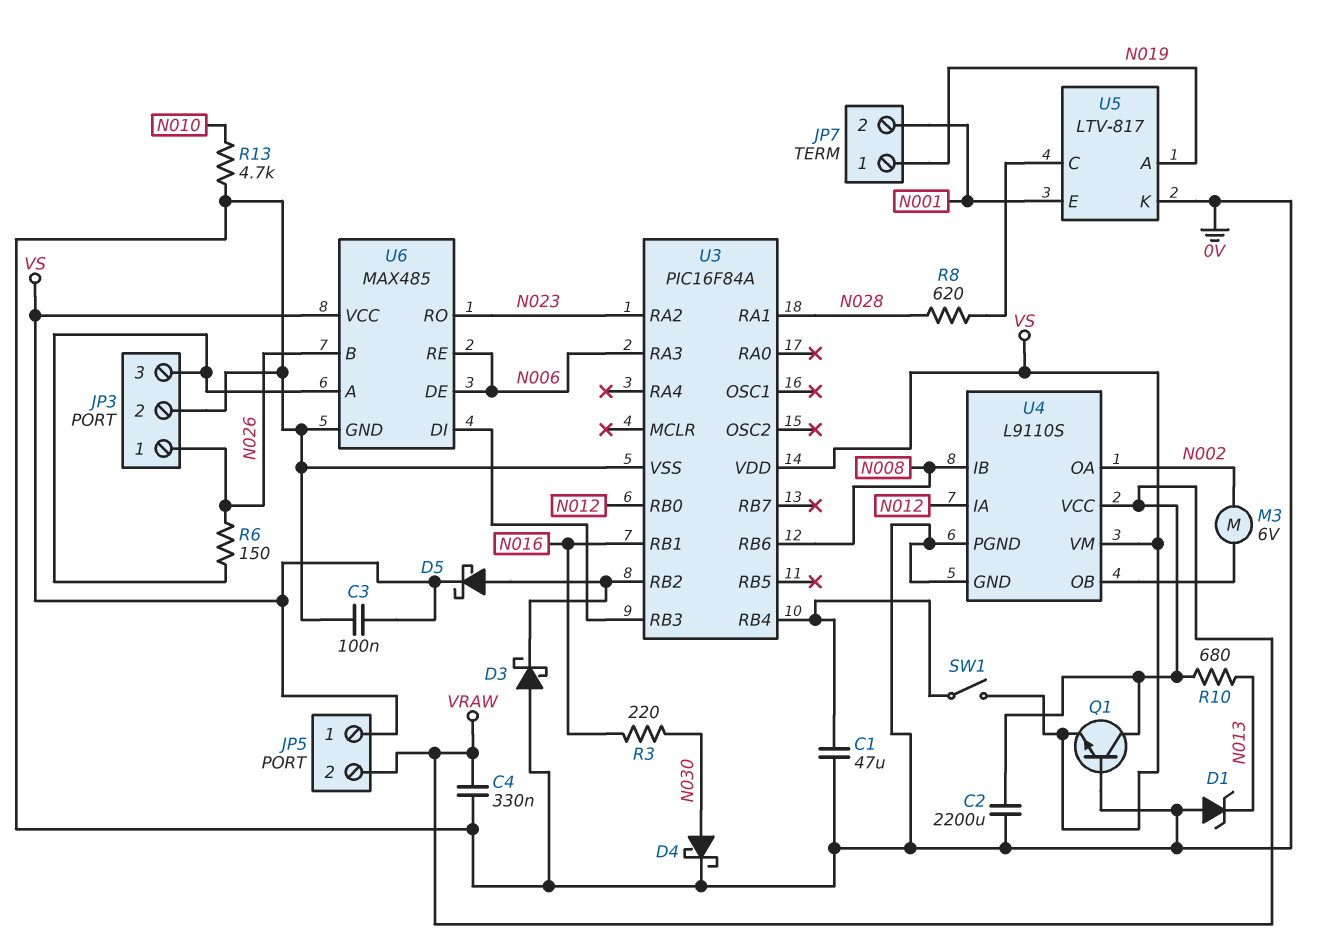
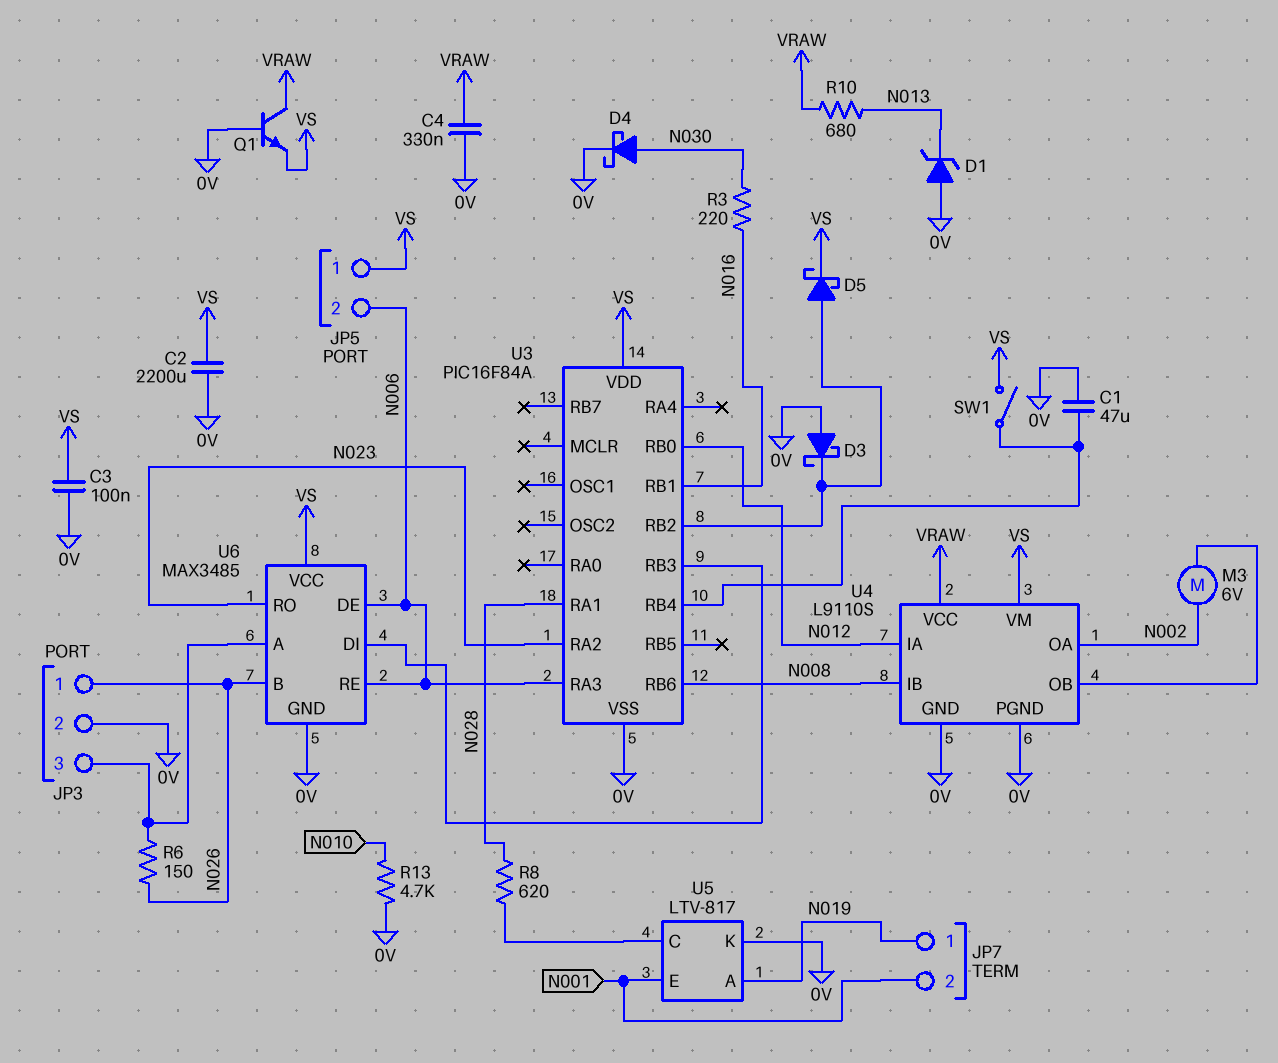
C2: 2200uF (0V, VRAW) -> 2200uF (0V, VS)
JP5 pin 2: VRAW -> N006
U6: MAX485 -> MAX3485

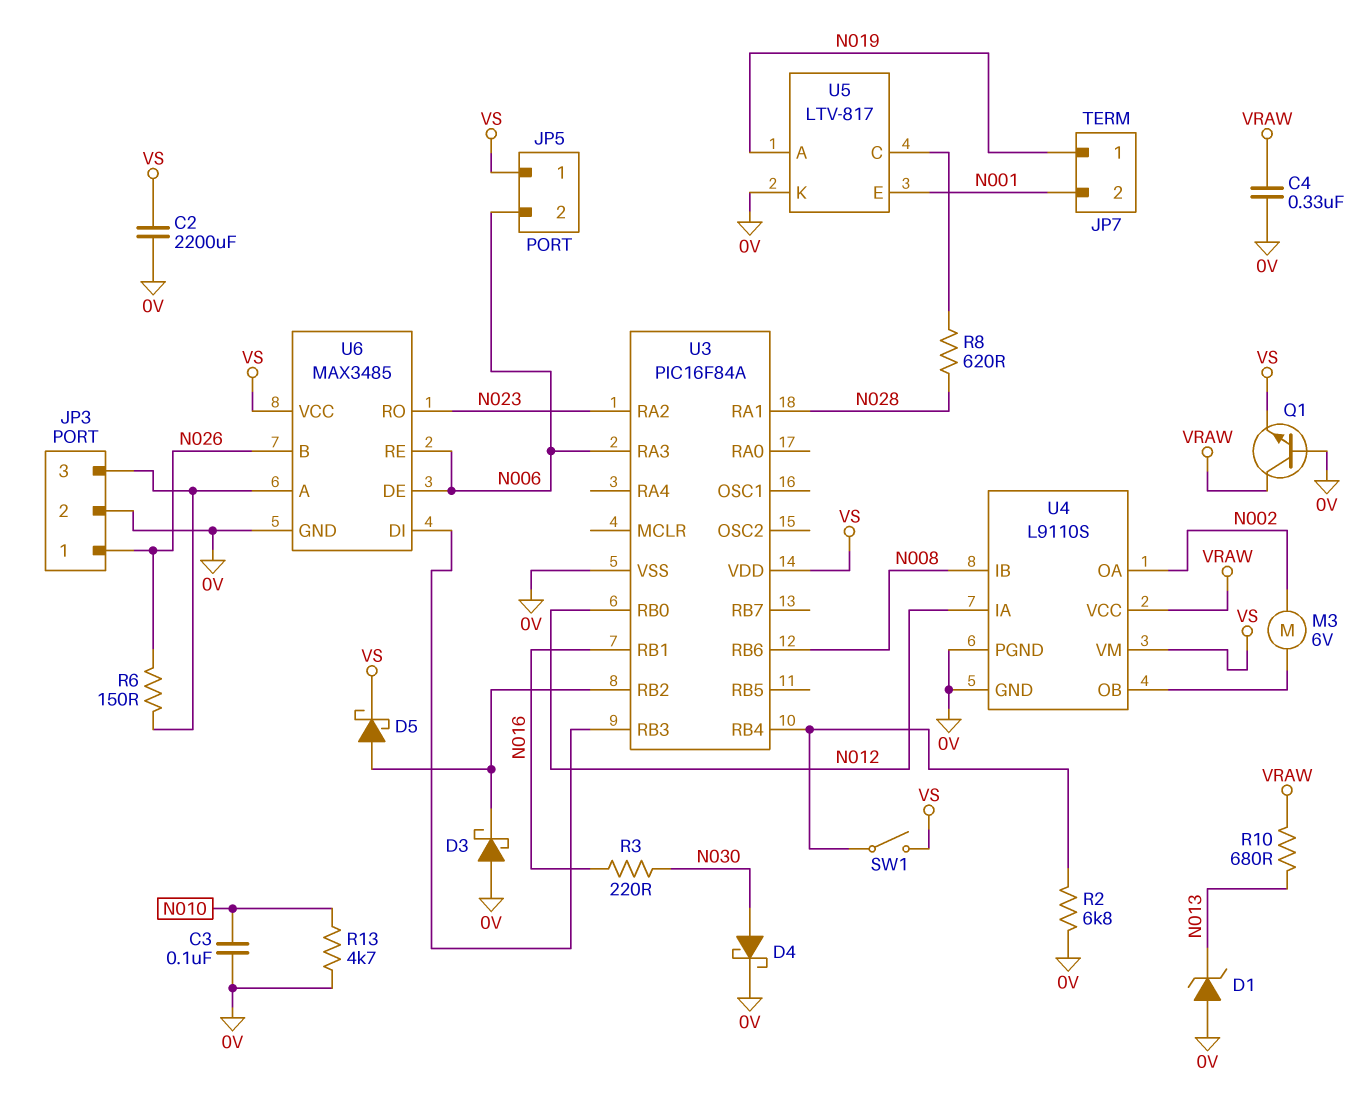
C1: 47uF (0V, U3/RB4) -> none
C3: 100nF (0V, VS) -> 100nF (0V, N010)
R2: none -> 6.8k (0V, U3/RB4)

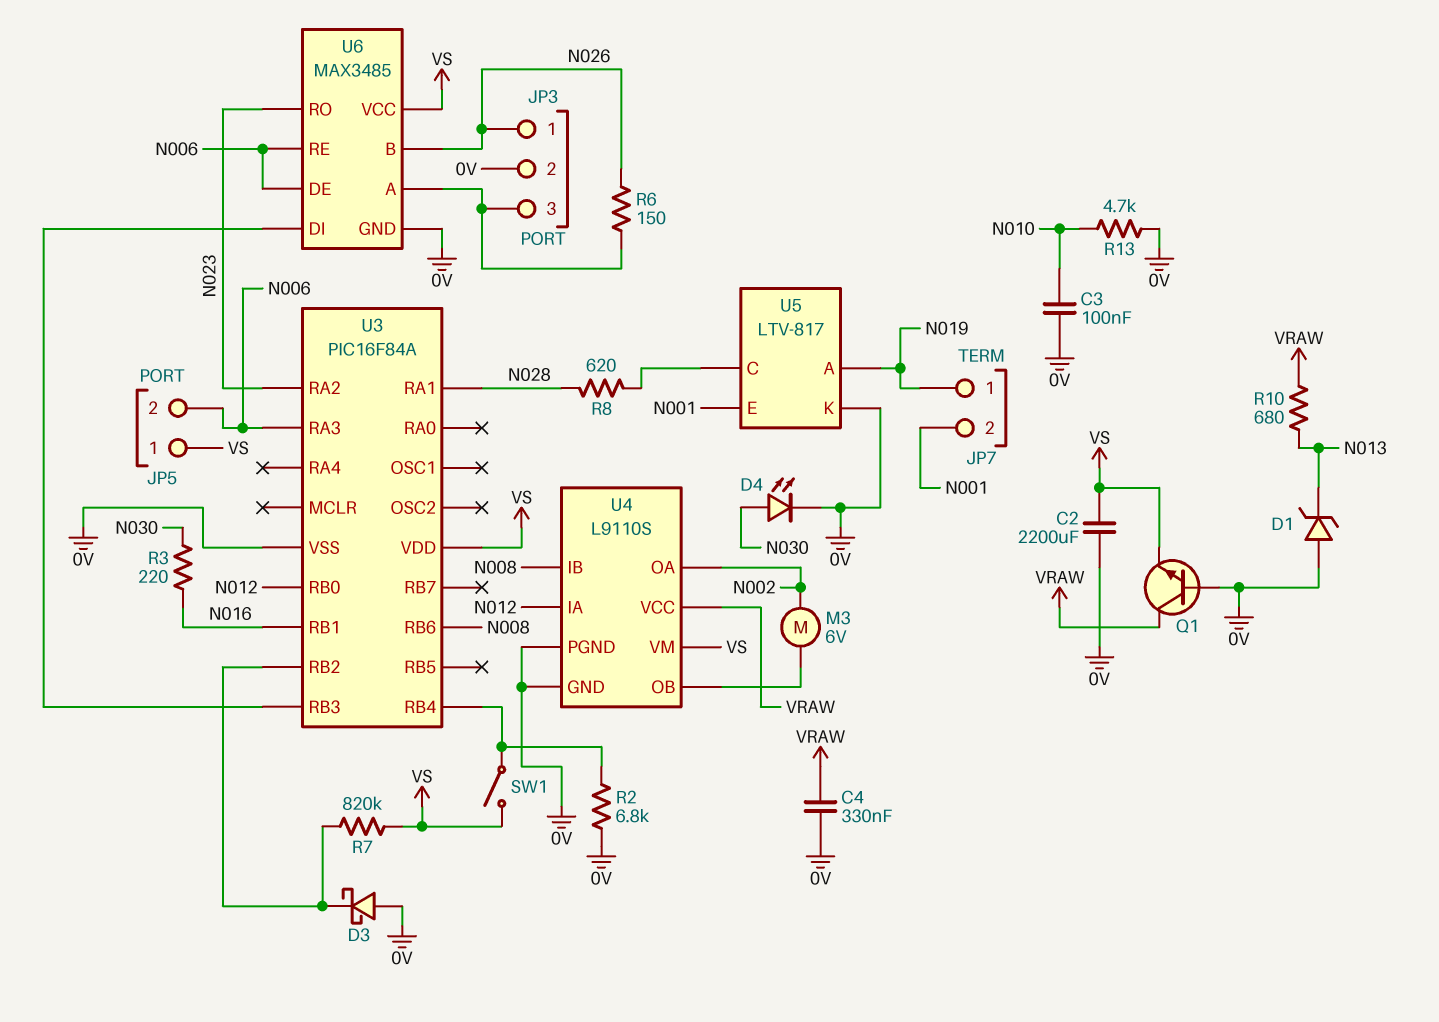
D4: schottky (A N030, K 0V) -> LED (A N030, K 0V)
D5: schottky (A U3/RB2, K VS) -> none
R7: none -> 820k (U3/RB2, VS)

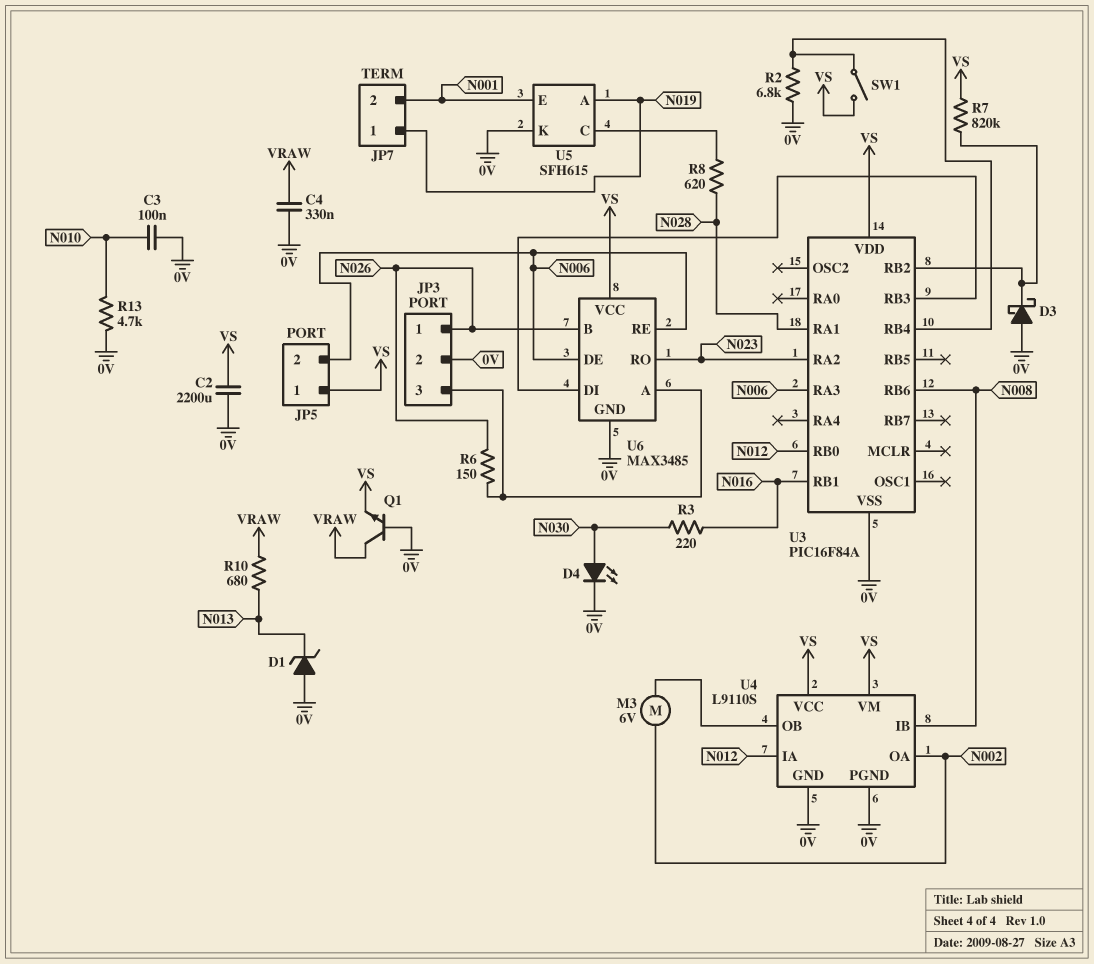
U4 pin VCC: VRAW -> VS
U5: LTV-817 -> SFH615

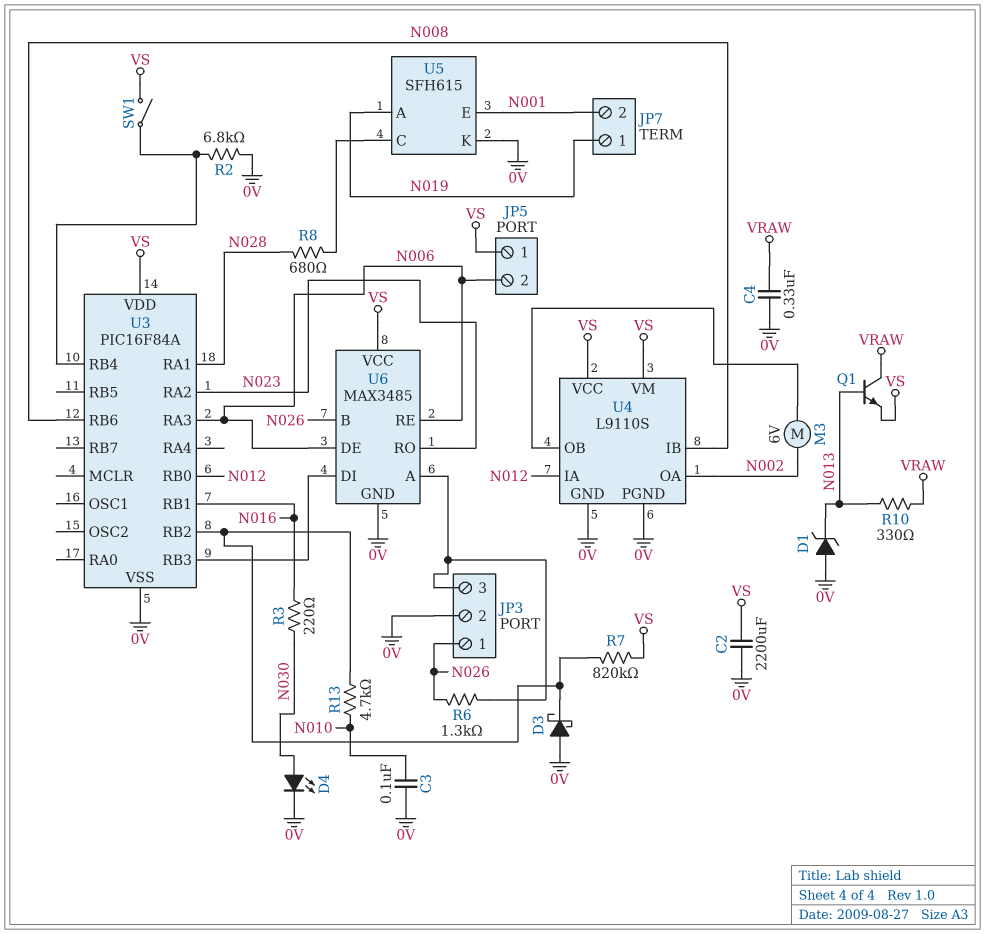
Q1: NPN (B 0V, C VRAW, E VS) -> NPN (B N013, C VRAW, E VS)
R6: 150 (JP3/3, N026) -> 1.3k (JP3/3, N026)
R8: 620 (N028, U5/C) -> 680 (N028, U5/C)
R10: 680 (N013, VRAW) -> 330 (N013, VRAW)
R13: 4.7k (0V, N010) -> 4.7k (N010, U3/RB2)

